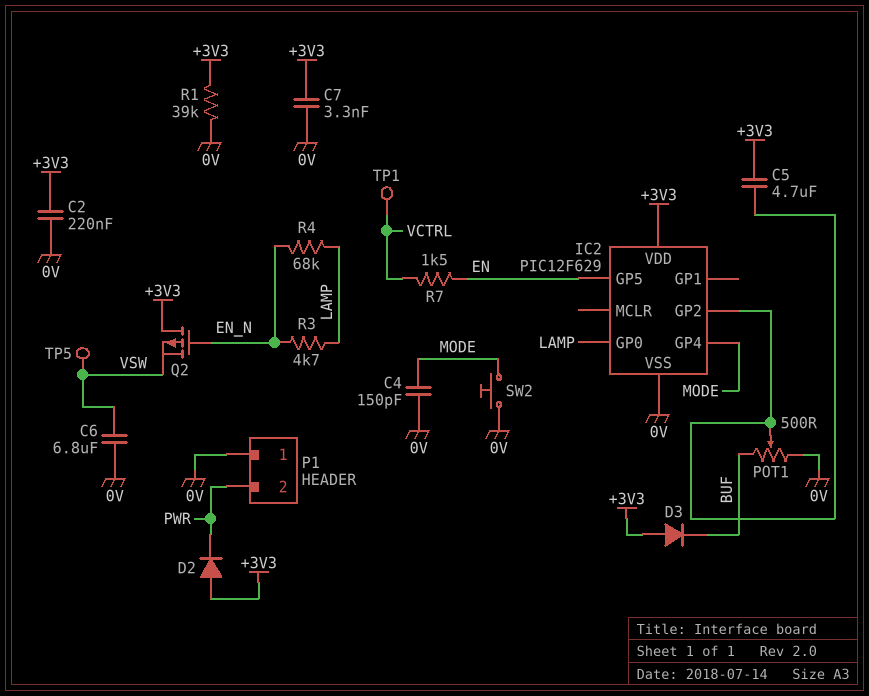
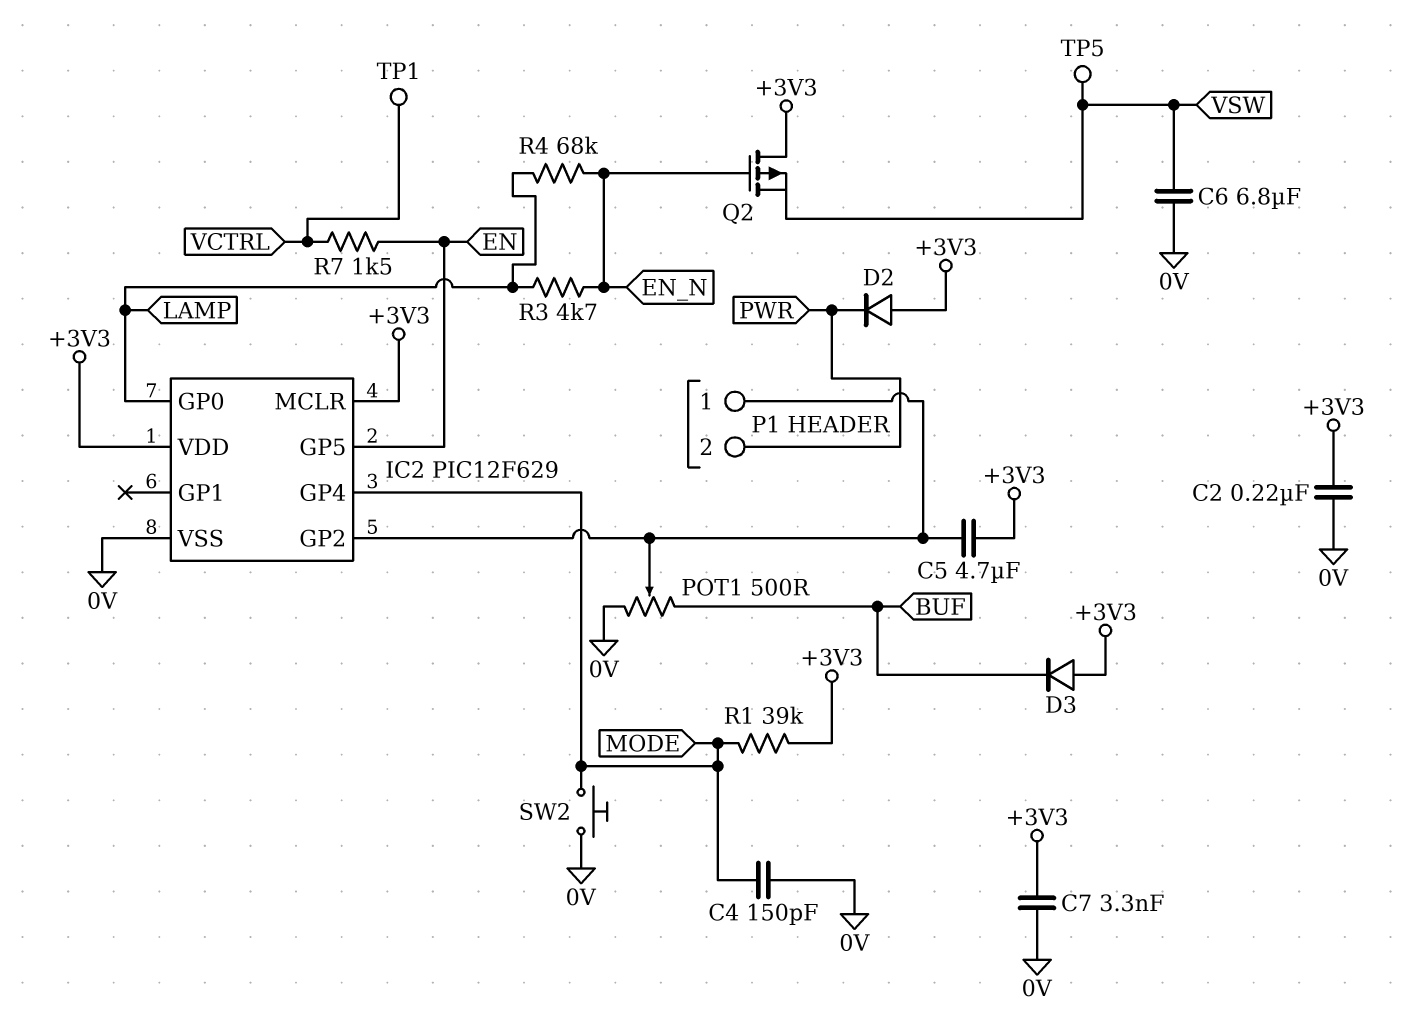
IC2 pin MCLR: none -> +3V3
P1 pin 1: 0V -> IC2/GP2
R1: 39k (+3V3, 0V) -> 39k (+3V3, MODE)

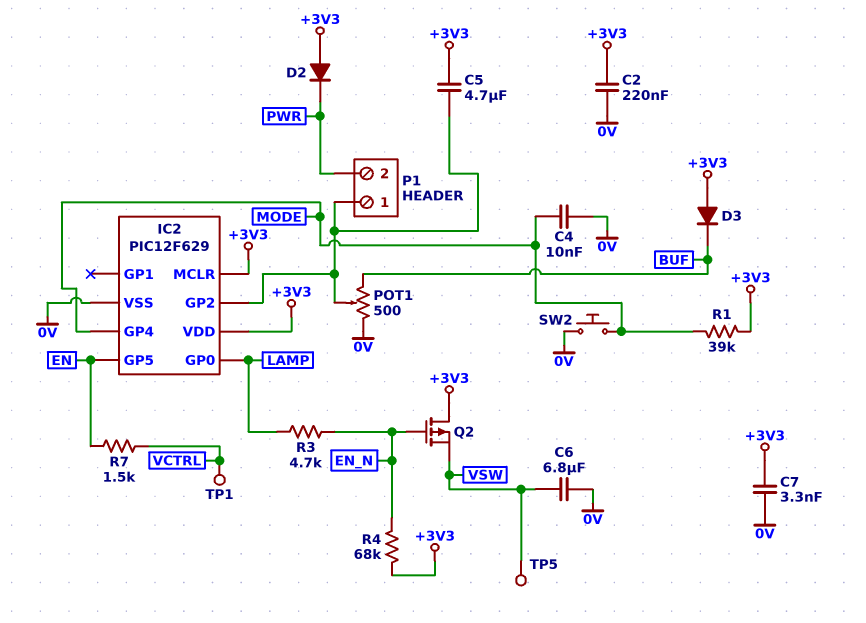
C4: 150pF (0V, MODE) -> 10nF (0V, MODE)
R4: 68k (EN_N, LAMP) -> 68k (+3V3, EN_N)

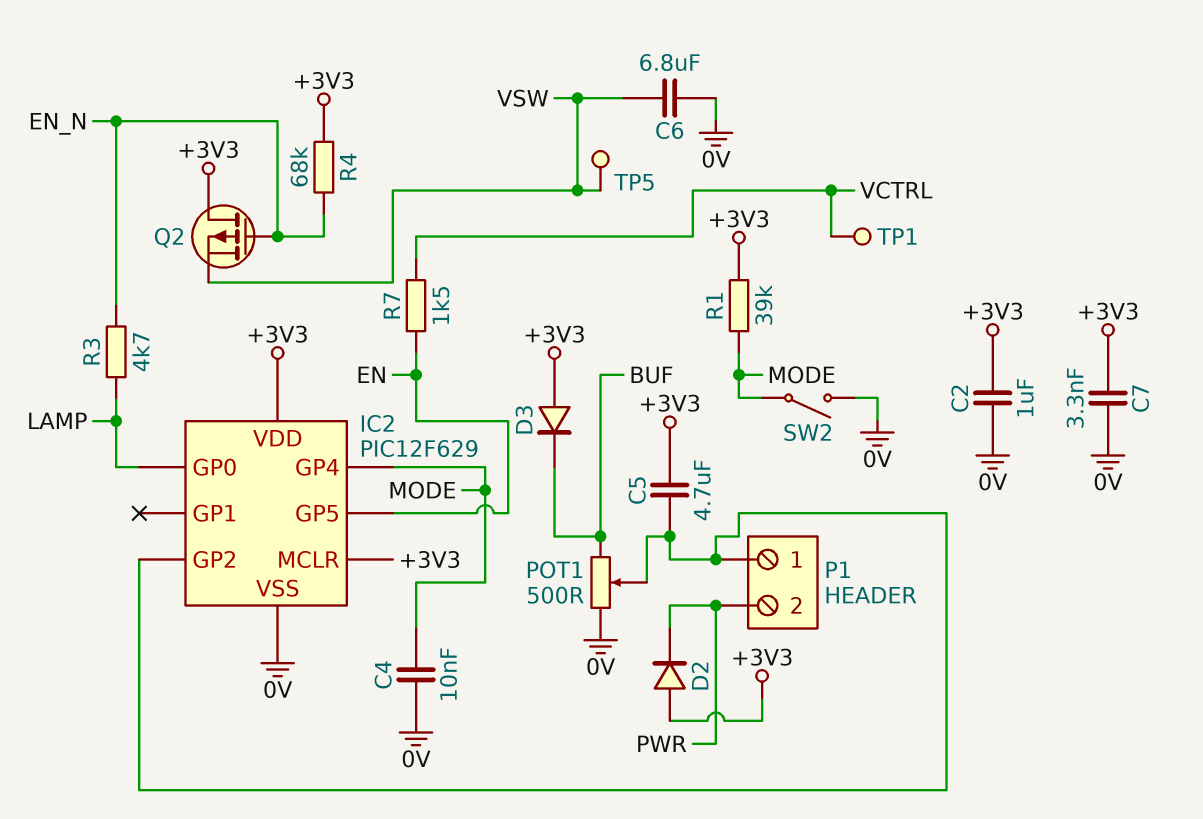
C2: 220nF (+3V3, 0V) -> 1uF (+3V3, 0V)
SW2: button (0V, MODE) -> switch (0V, MODE)

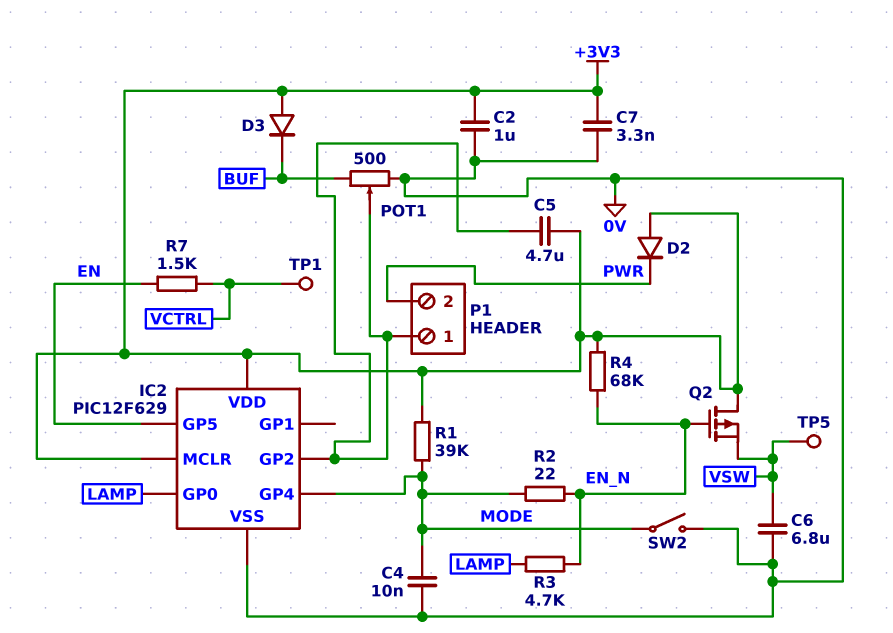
R2: none -> 22 (EN_N, MODE)

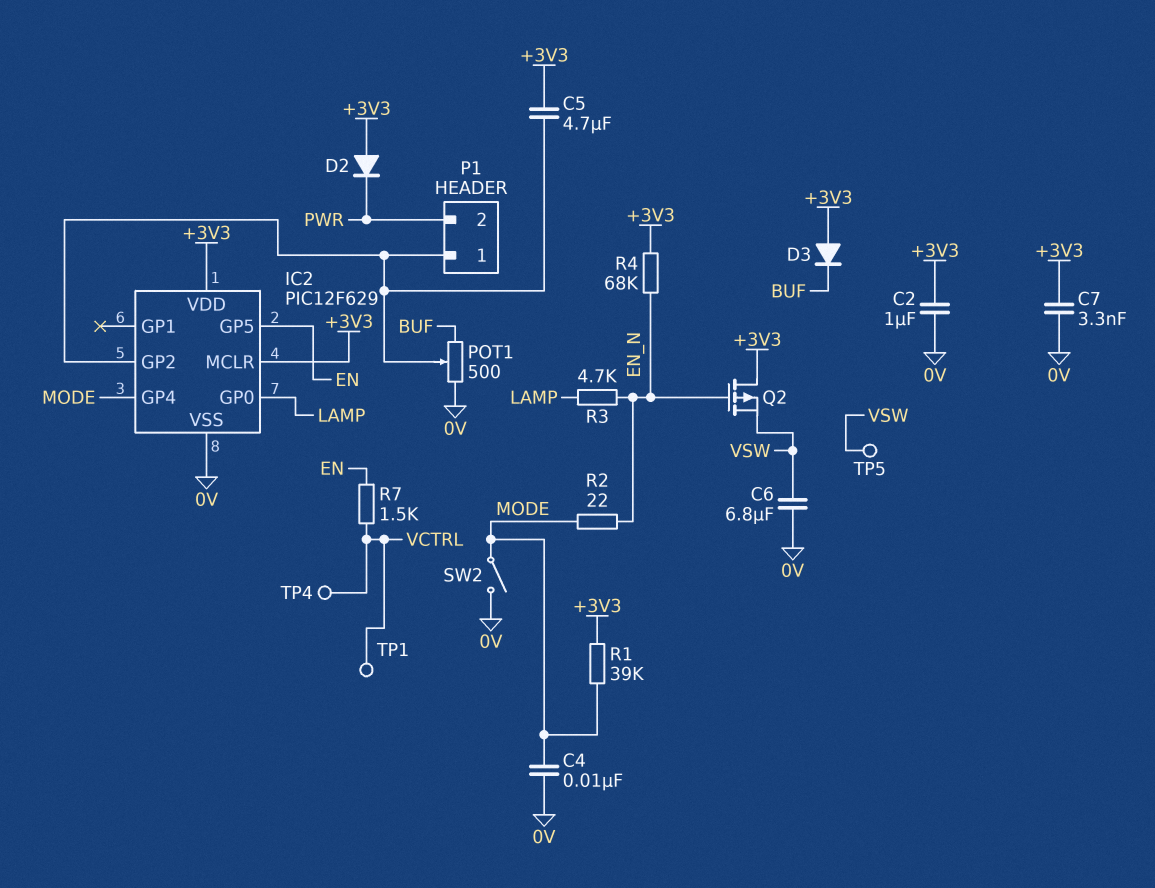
TP4: none -> test point (VCTRL)

